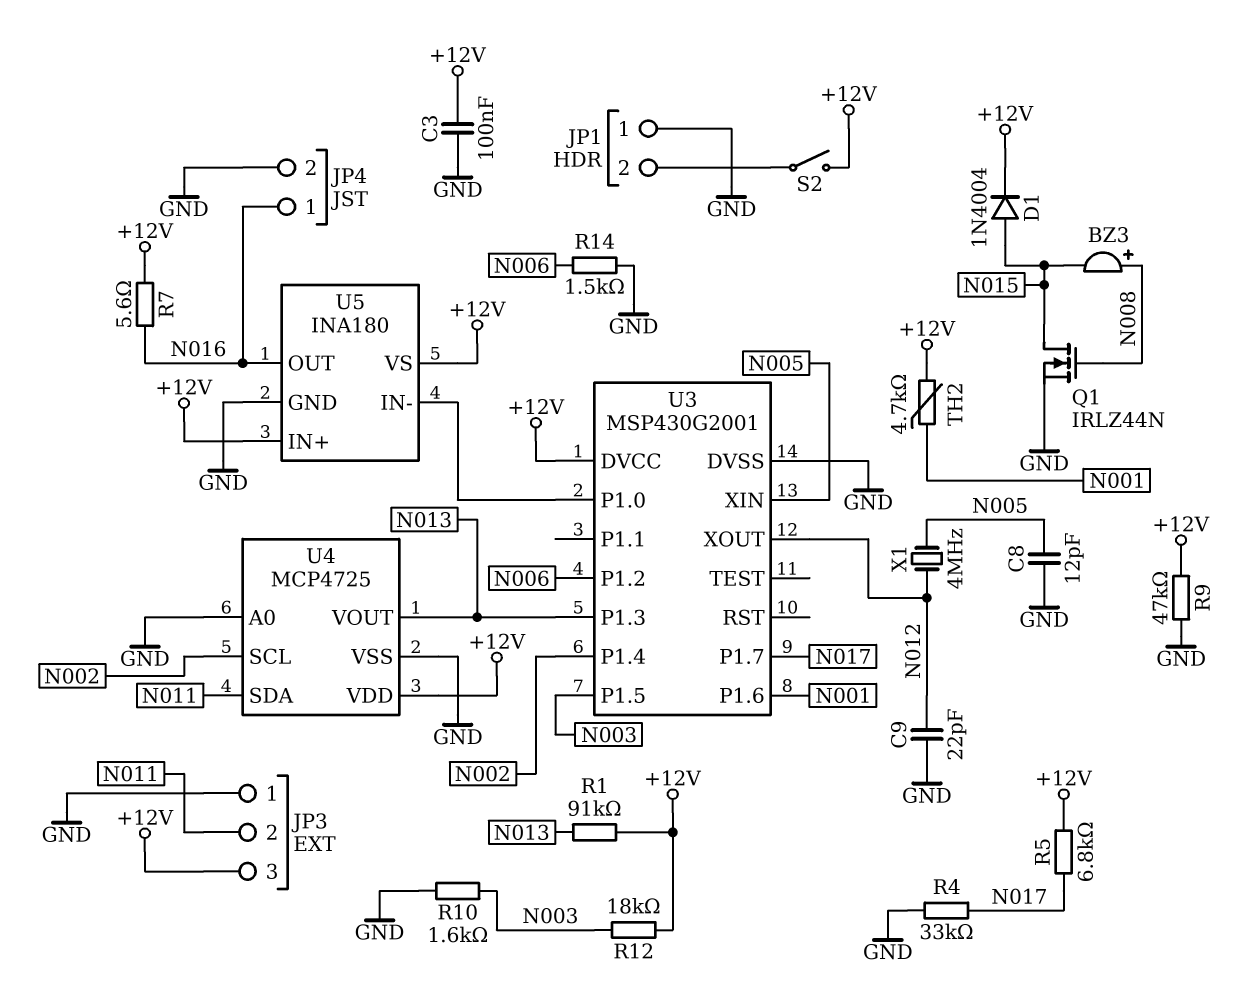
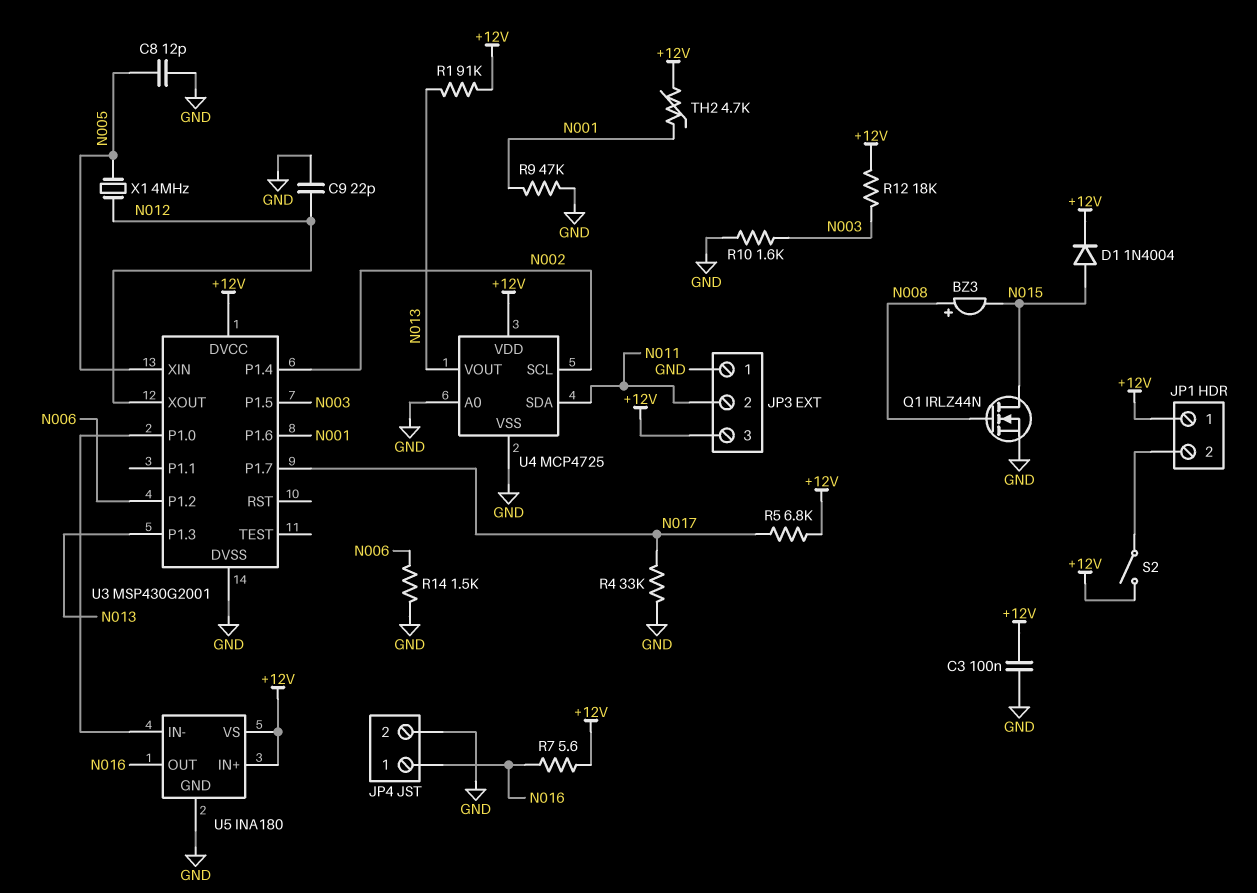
JP1 pin 1: GND -> +12V
R9: 47k (+12V, GND) -> 47k (GND, N001)

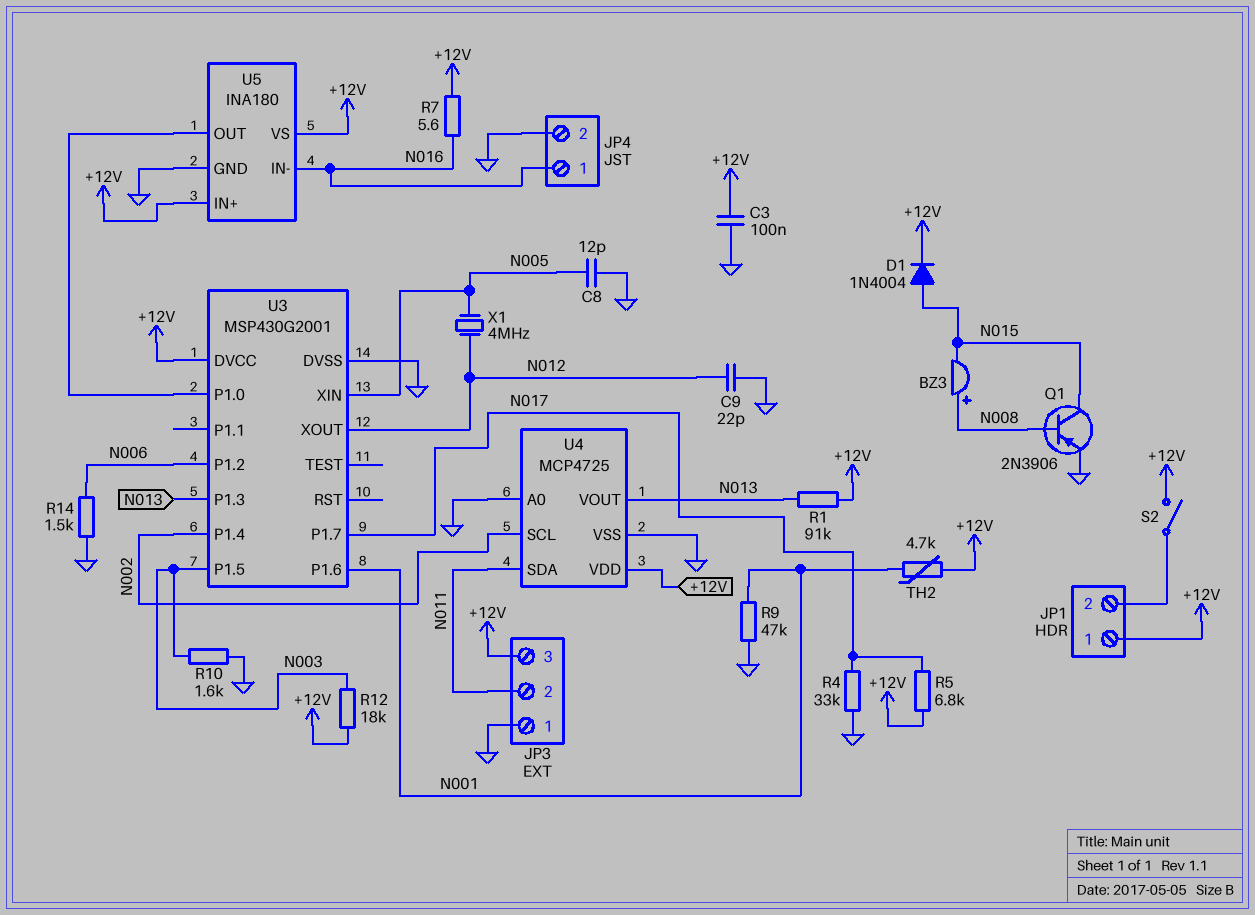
Q1: NMOS IRLZ44N (G N008, D N015, S GND) -> PNP 2N3906 (B N008, C N015, E GND)
U5 pin IN-: U3/P1.0 -> N016
U5 pin OUT: N016 -> U3/P1.0

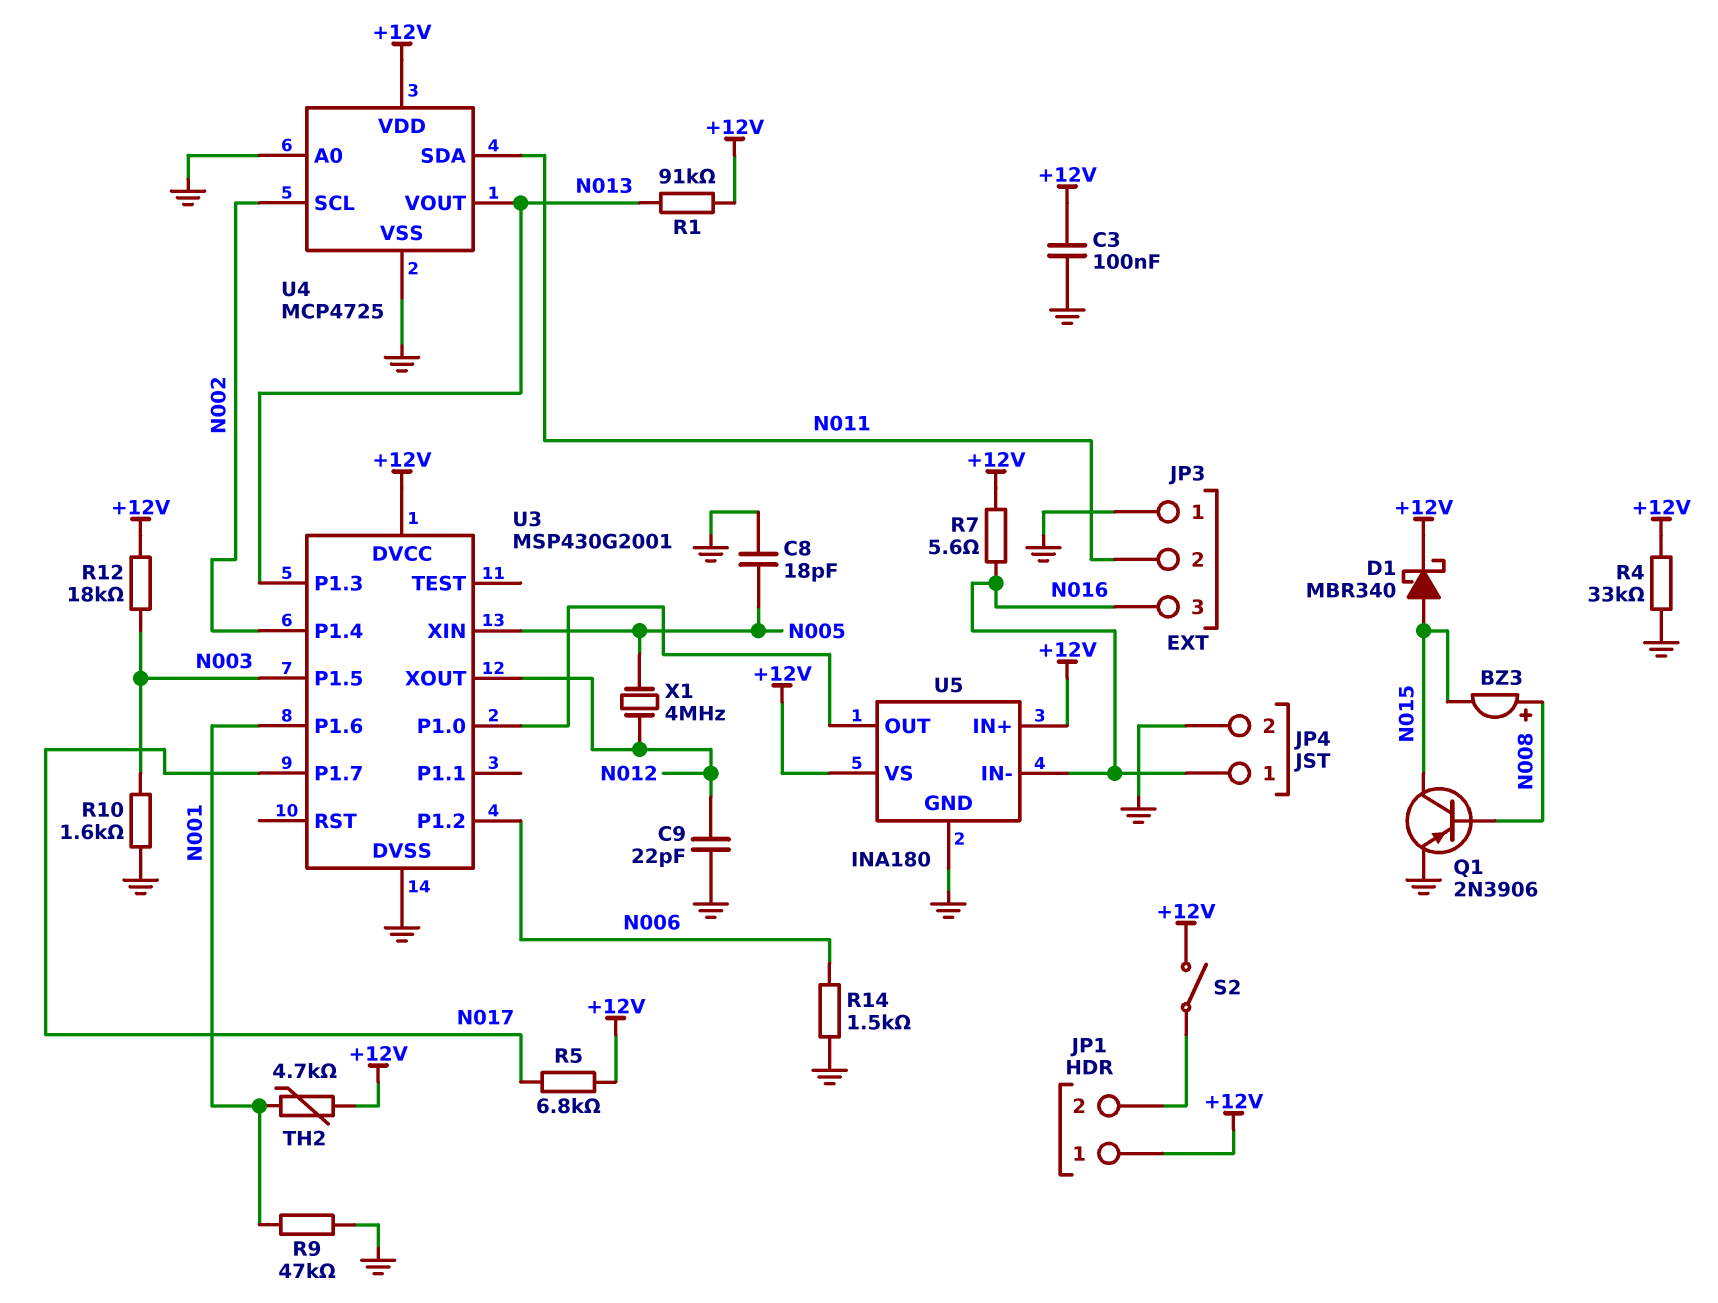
C8: 12pF (GND, N005) -> 18pF (GND, N005)
D1: diode 1N4004 (A N015, K +12V) -> schottky MBR340 (A N015, K +12V)
JP3 pin 3: +12V -> N016
R4: 33k (GND, N017) -> 33k (+12V, GND)

